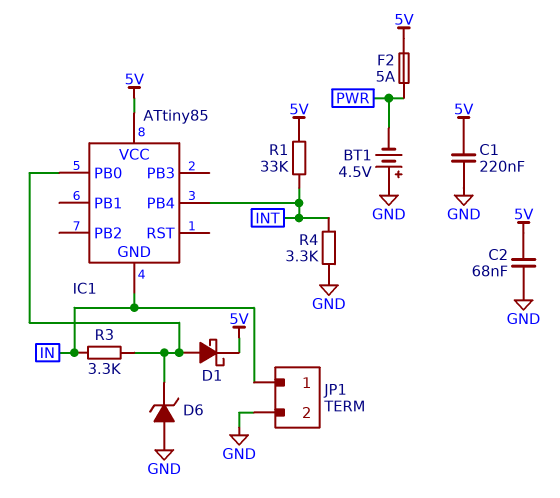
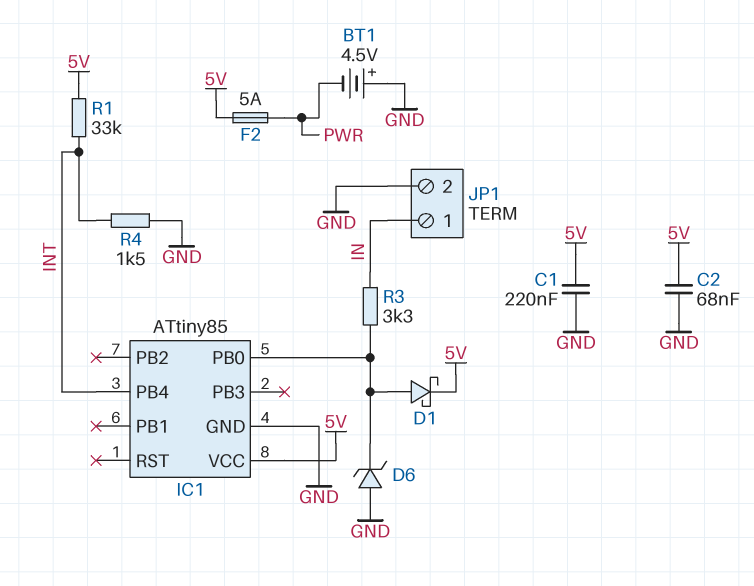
IC1 pin GND: IN -> GND
R4: 3.3k (GND, INT) -> 1.5k (GND, INT)

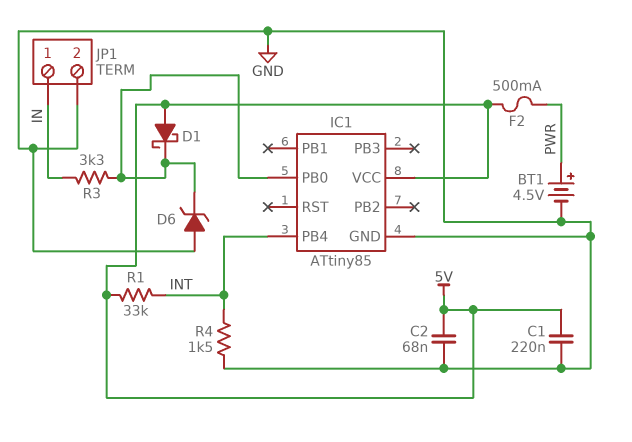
BT1: 4.5V (plus GND, minus PWR) -> 4.5V (plus PWR, minus GND)
D1: schottky (A IC1/PB0, K 5V) -> schottky (A 5V, K IC1/PB0)
F2: 5A (5V, PWR) -> 500mA (5V, PWR)

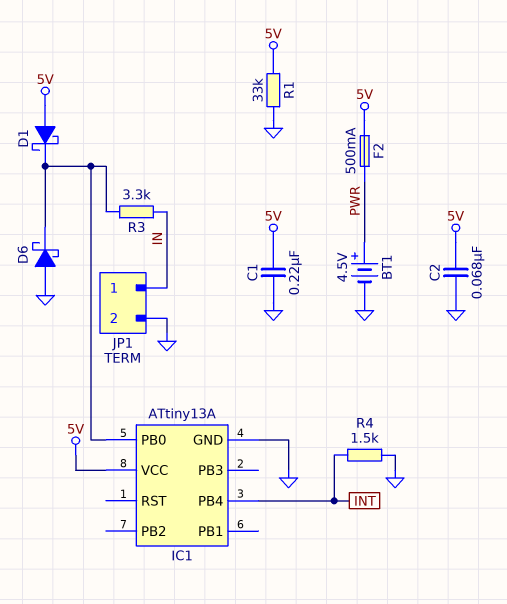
D6: zener (A GND, K IC1/PB0) -> schottky (A GND, K IC1/PB0)
IC1: ATtiny85 -> ATtiny13A
R1: 33k (5V, INT) -> 33k (5V, GND)

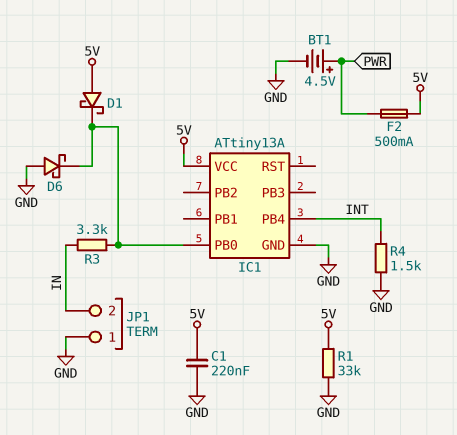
C2: 68nF (5V, GND) -> none
JP1 pin 1: IN -> GND
JP1 pin 2: GND -> IN

